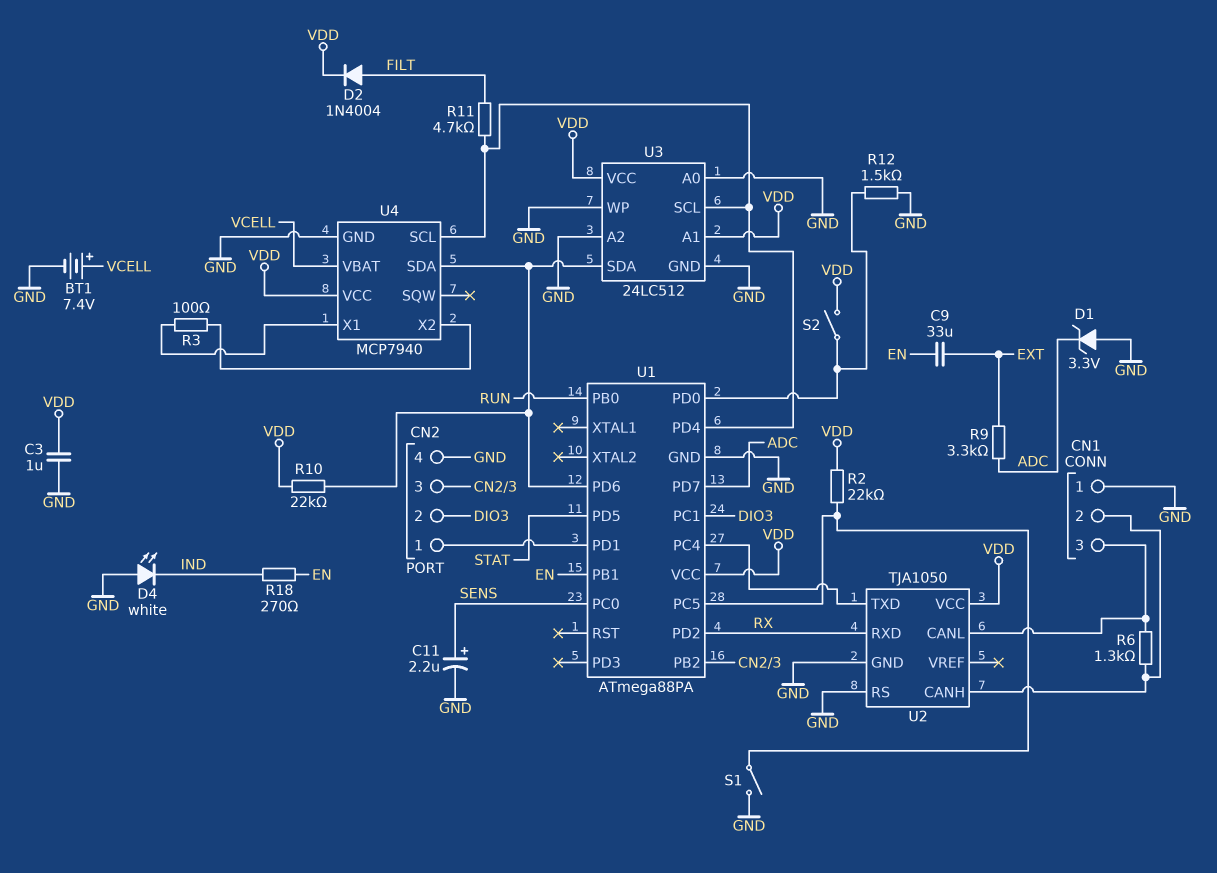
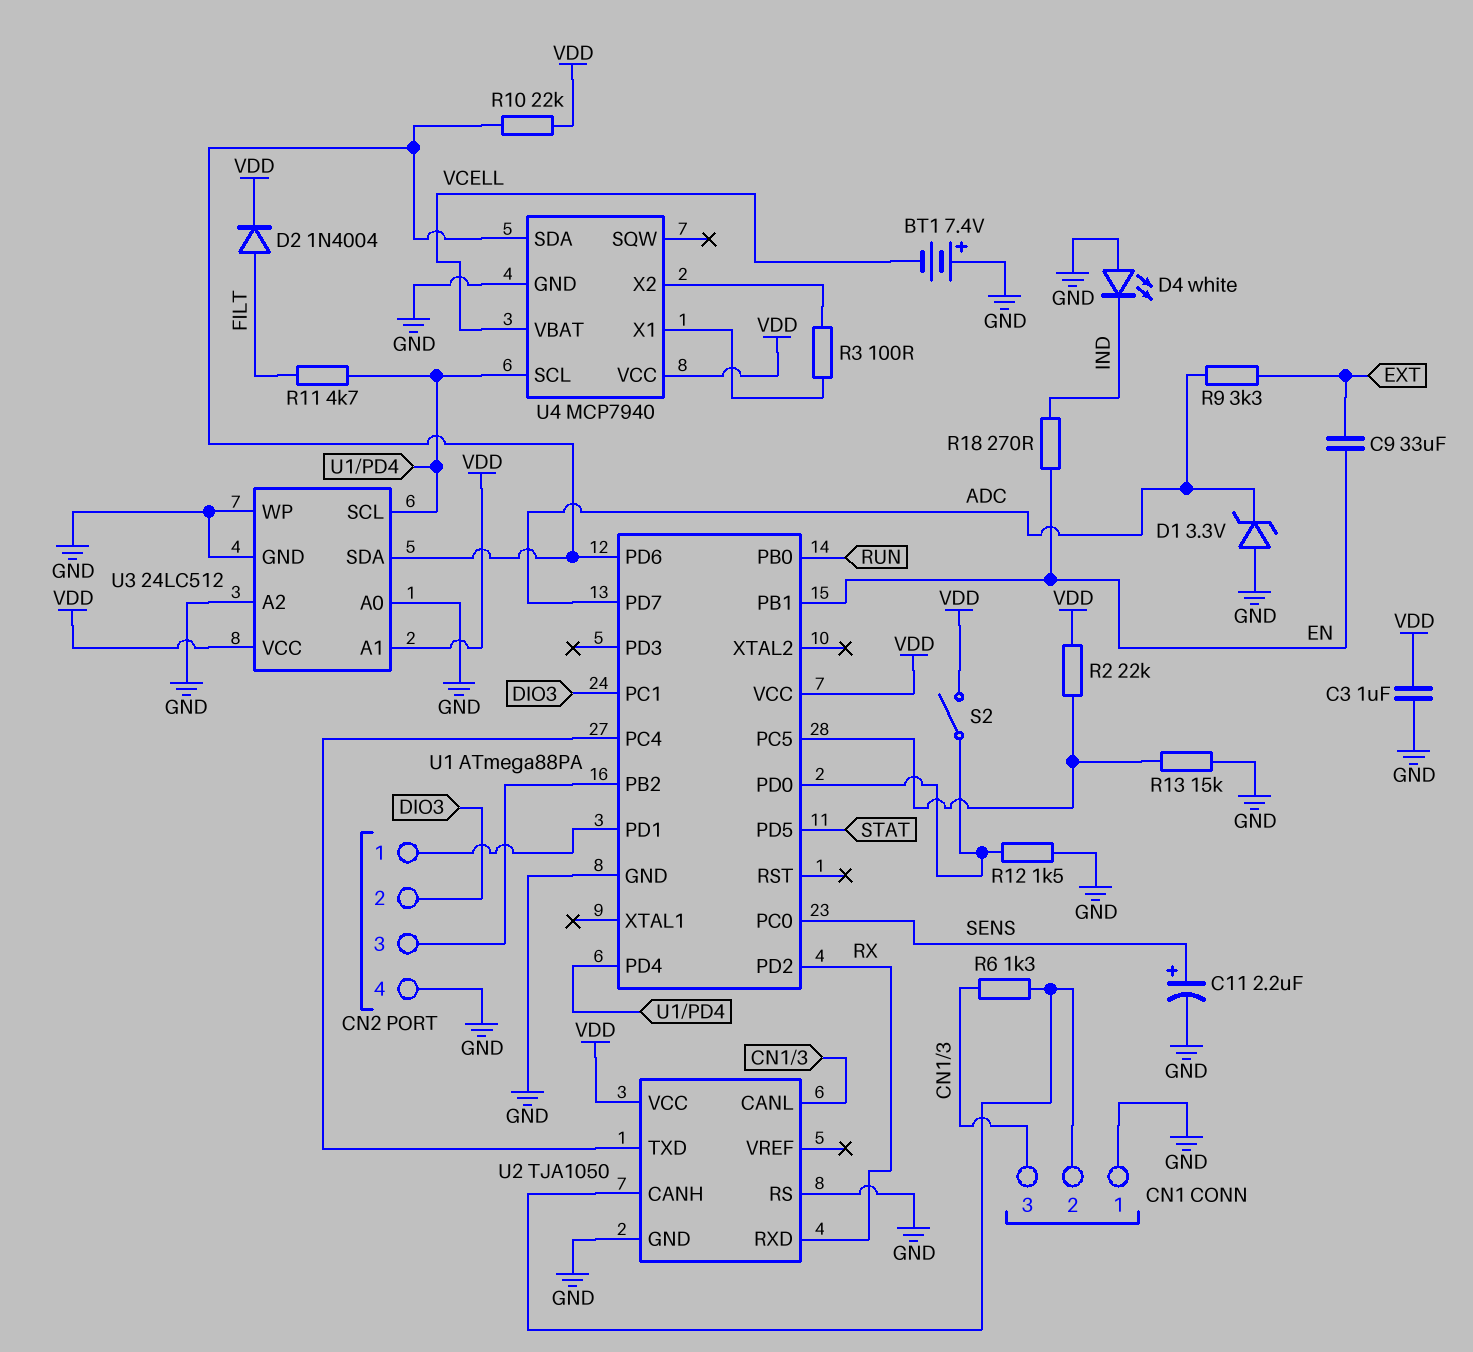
BT1: 7.4V (plus VCELL, minus GND) -> 7.4V (plus GND, minus VCELL)
R13: none -> 15k (GND, U1/PC5)
S1: switch (GND, U1/PC5) -> none

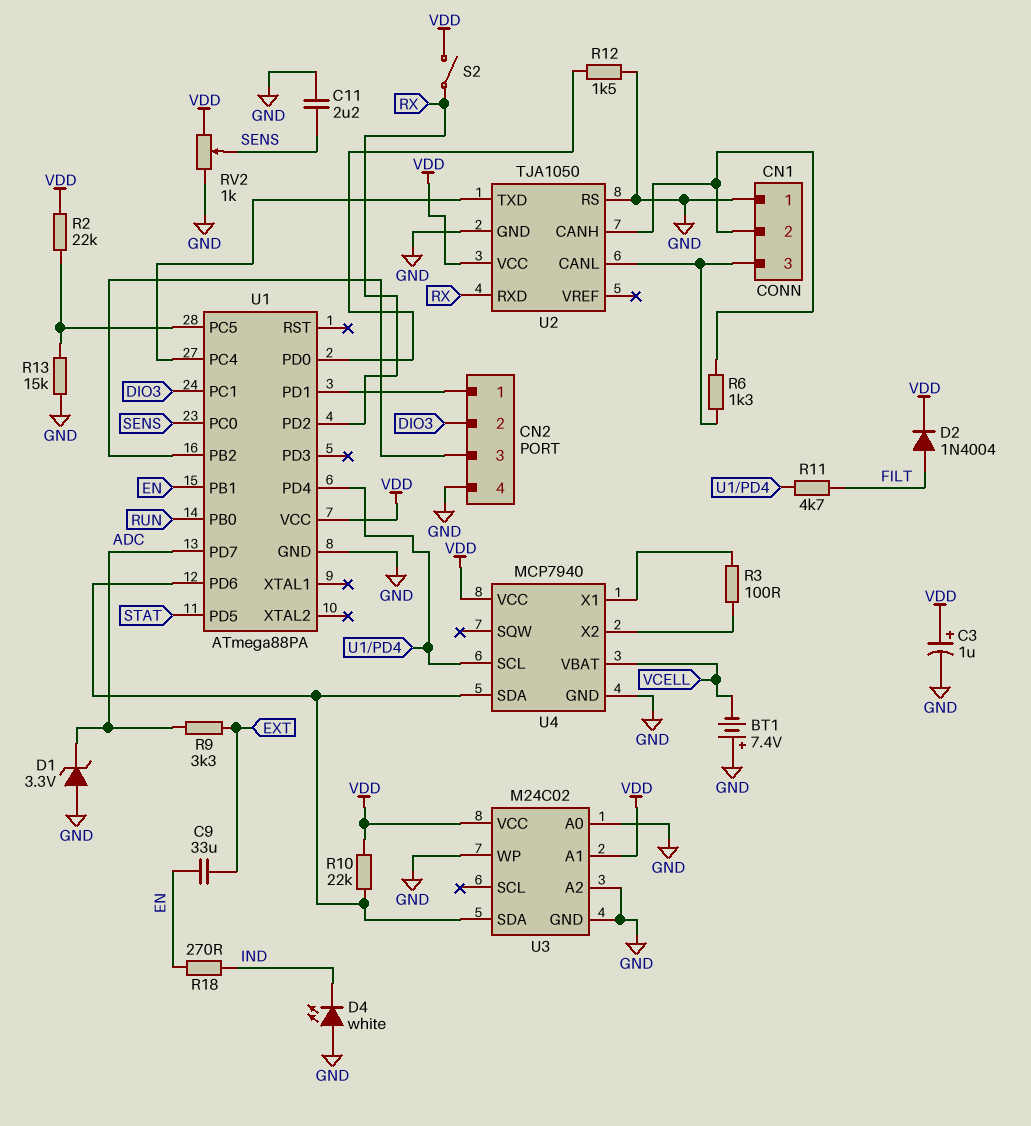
C3: 1uF (GND, VDD) -> 1uF (plus VDD, minus GND)
C11: 2.2uF (plus SENS, minus GND) -> 2.2uF (GND, SENS)
RV2: none -> 1k (GND, VDD, wiper SENS)
S2: switch (U1/PD0, VDD) -> switch (RX, VDD)
U3: 24LC512 -> M24C02
U3 pin SCL: U1/PD4 -> none

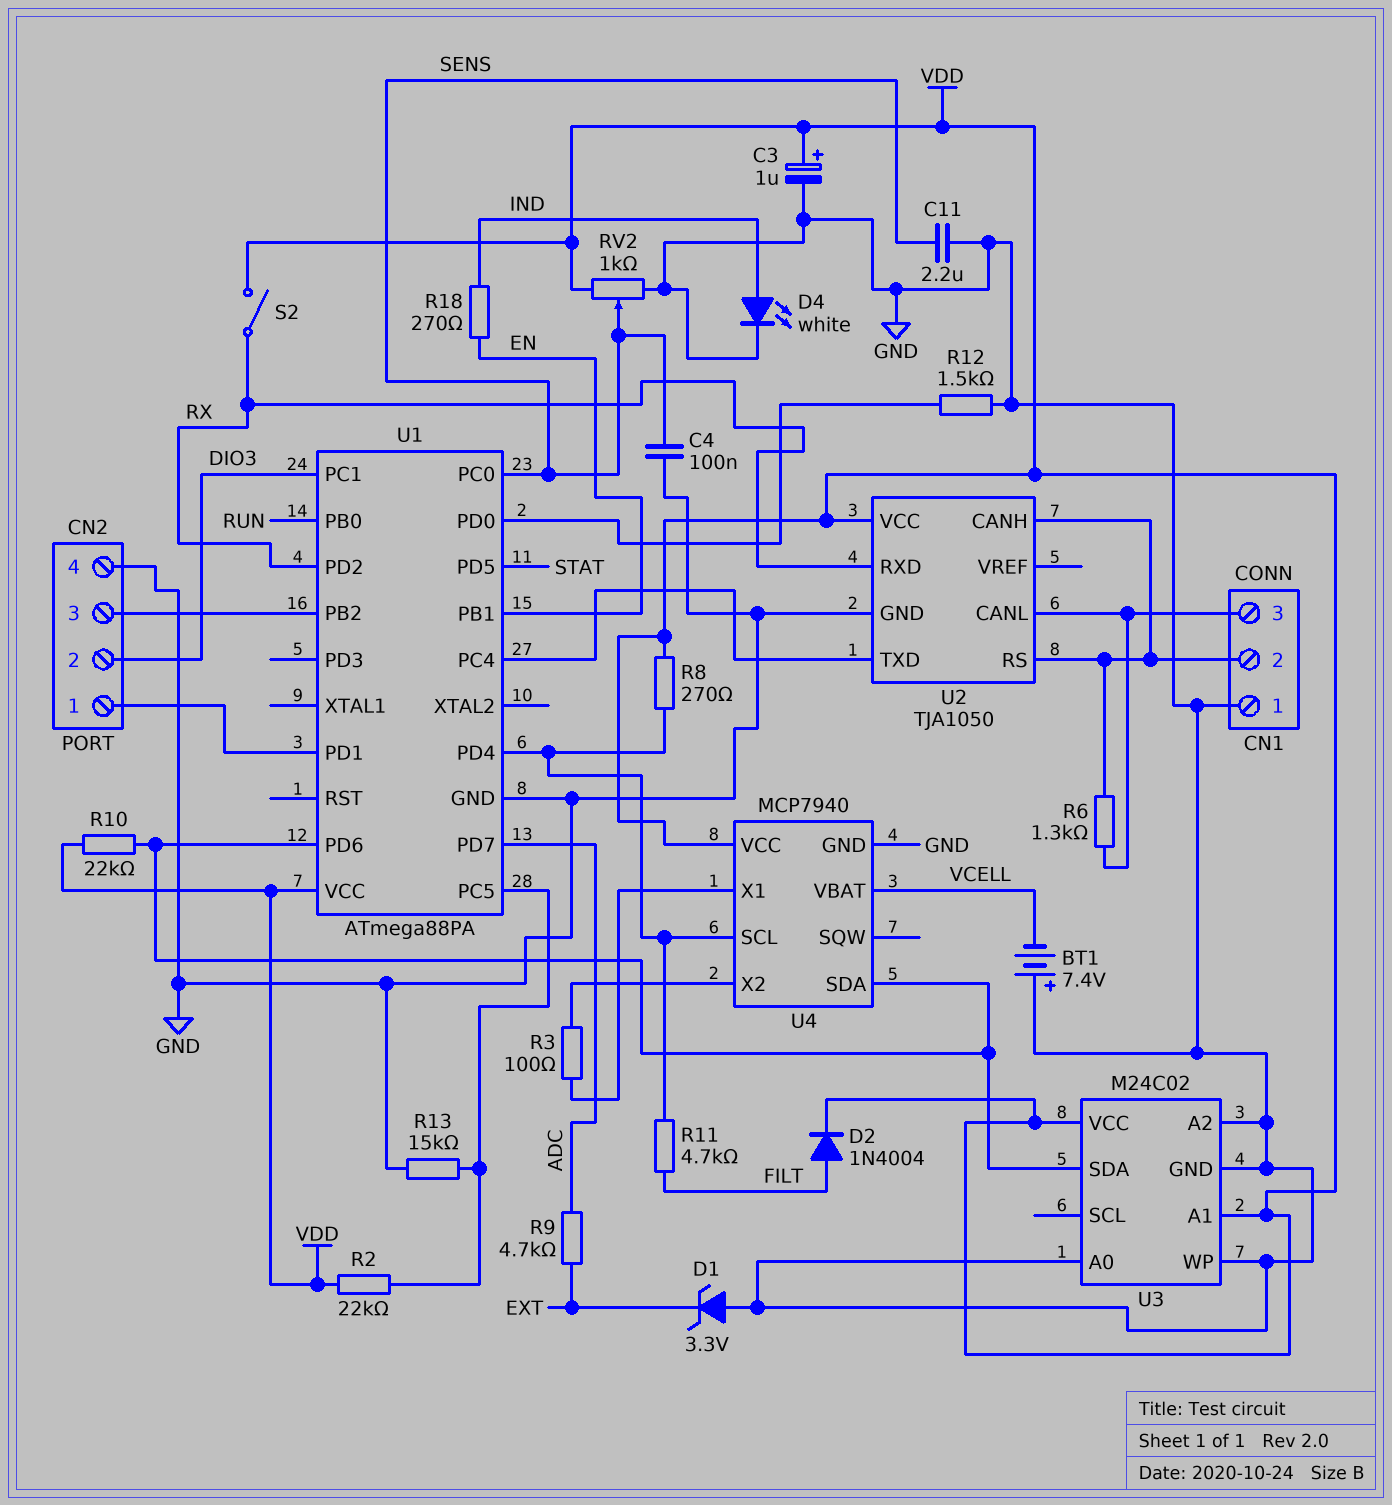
C4: none -> 100nF (GND, SENS)
C9: 33uF (EN, EXT) -> none
D1: zener 3.3V (A GND, K ADC) -> zener 3.3V (A GND, K EXT)
D4: LED white (A GND, K IND) -> LED white (A IND, K GND)
R8: none -> 270 (U1/PD4, VDD)
R9: 3.3k (ADC, EXT) -> 4.7k (ADC, EXT)
U2 pin RS: GND -> CN1/2

